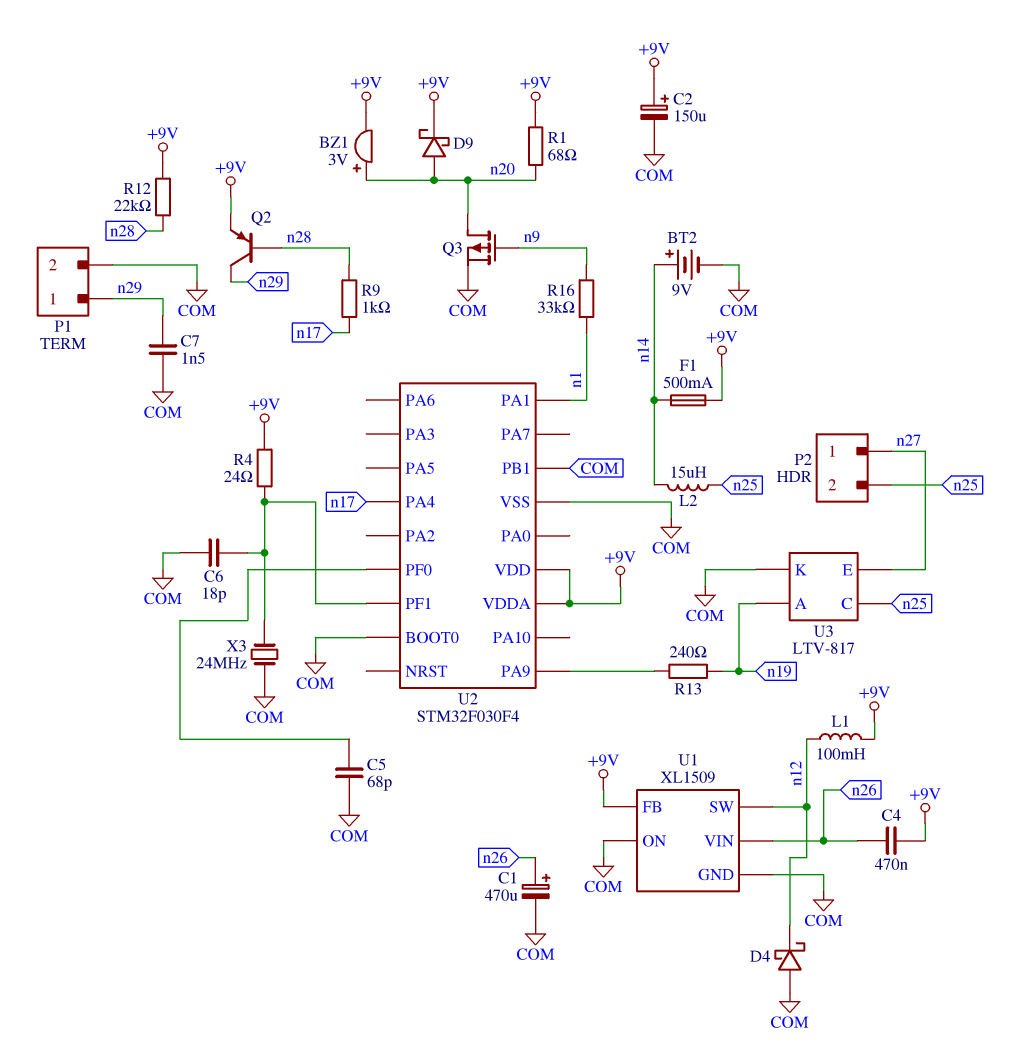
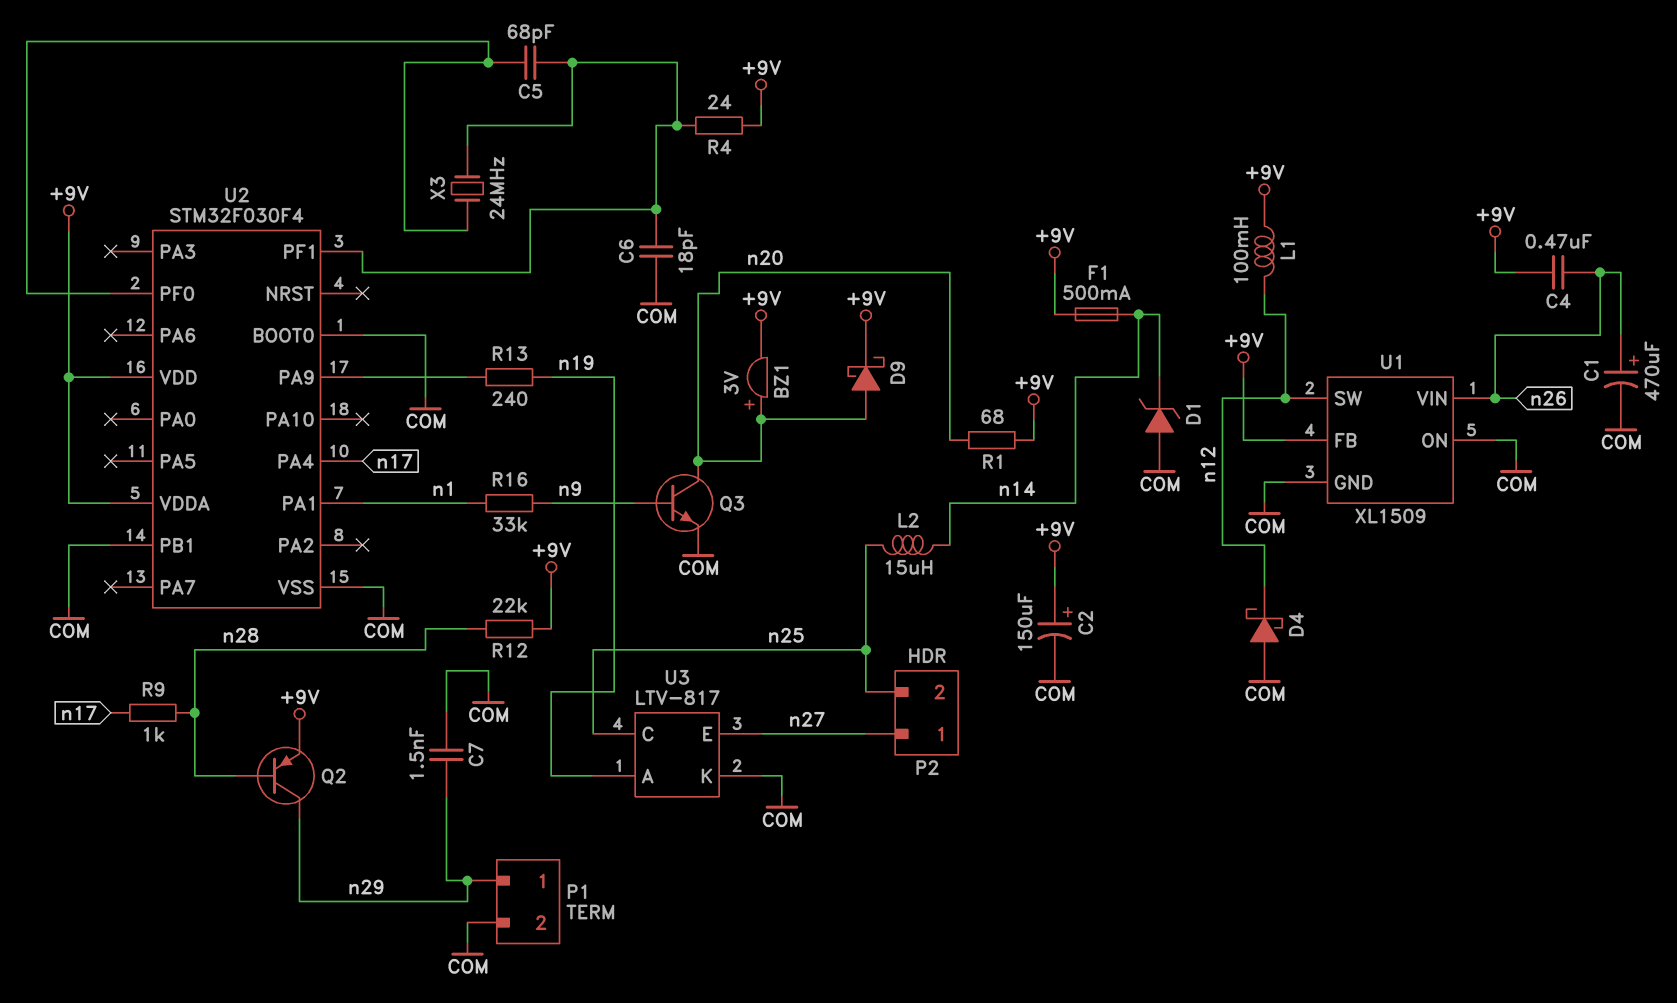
BT2: 9V (plus n14, minus COM) -> none
C5: 68pF (COM, U2/PF0) -> 68pF (U2/PF0, U2/PF1)
D1: none -> zener (A COM, K n14)
Q3: PMOS (G n9, D n20, S COM) -> NPN (B n9, C n20, E COM)
X3: 24MHz (COM, U2/PF1) -> 24MHz (U2/PF0, U2/PF1)

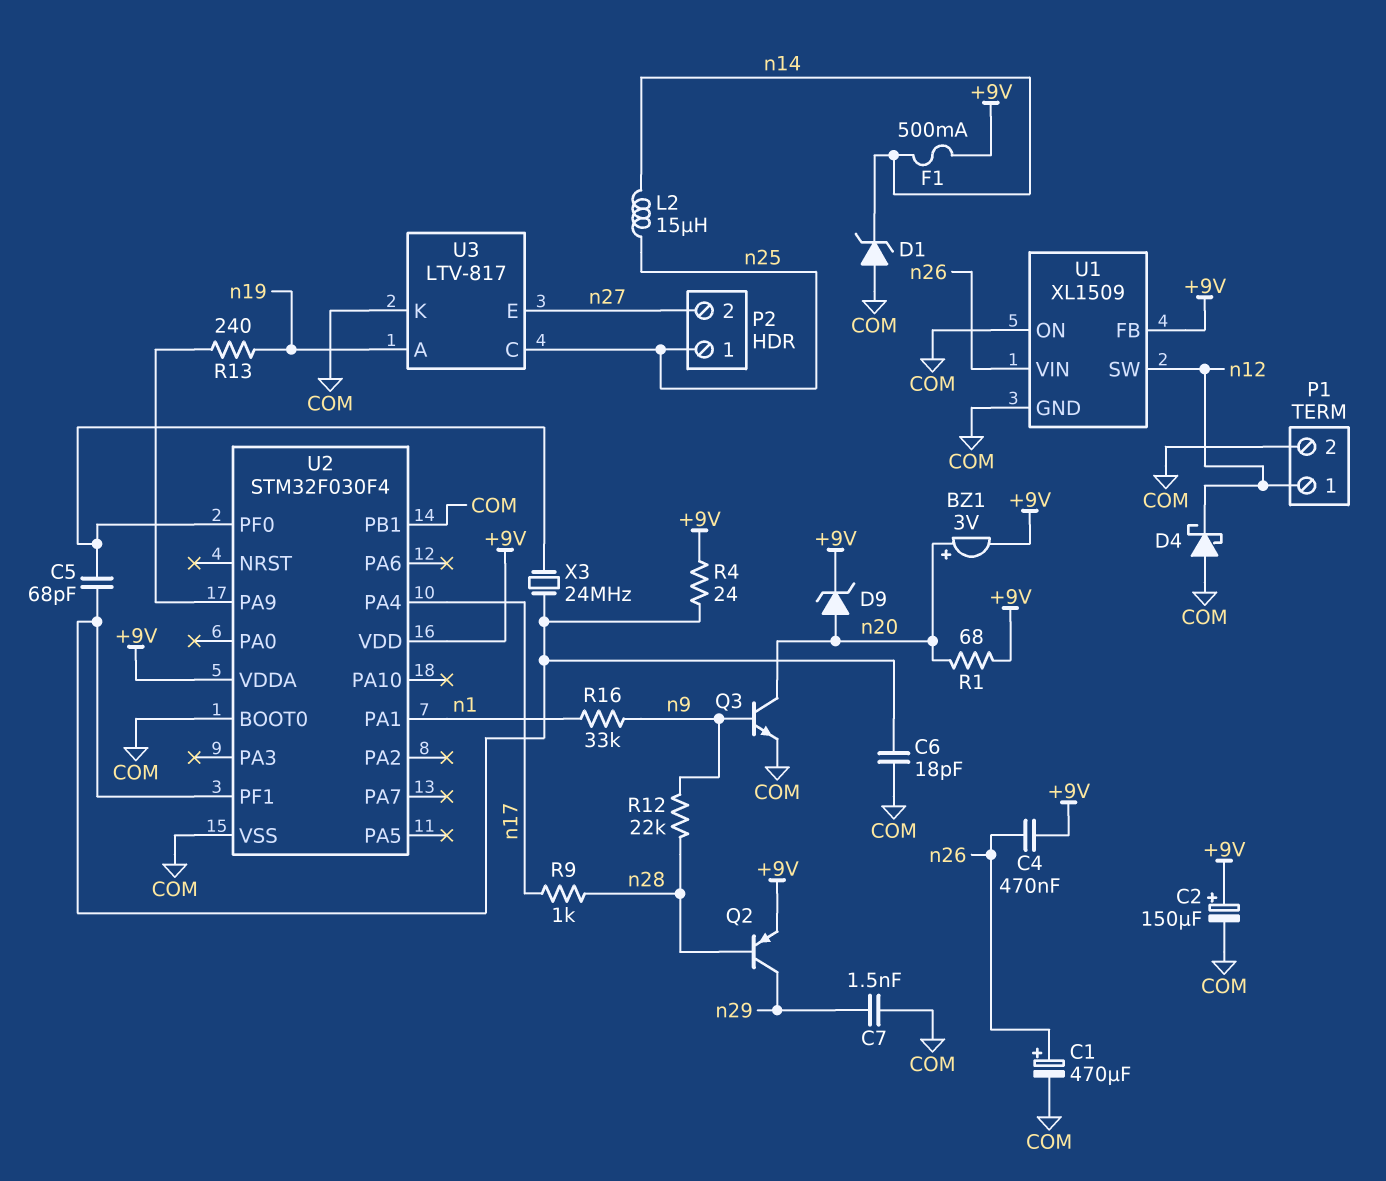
D9: schottky (A n20, K +9V) -> zener (A n20, K +9V)
L1: 100mH (+9V, n12) -> none
P1 pin 1: n29 -> n12
P2 pin 1: n27 -> n25
P2 pin 2: n25 -> n27
R12: 22k (+9V, n28) -> 22k (n9, n28)

